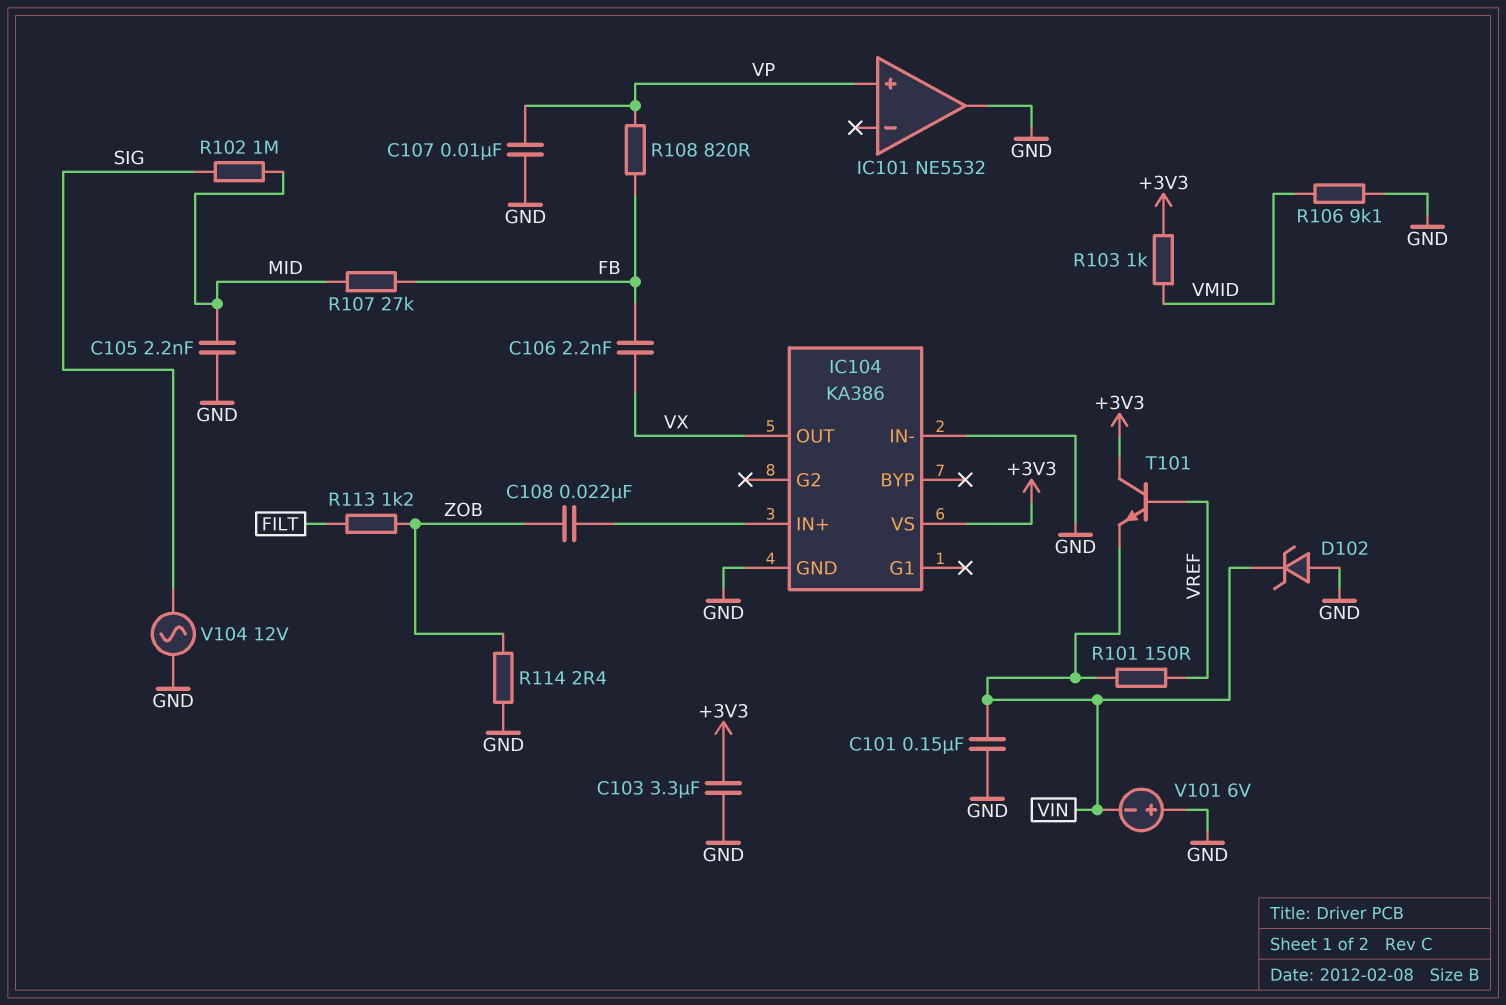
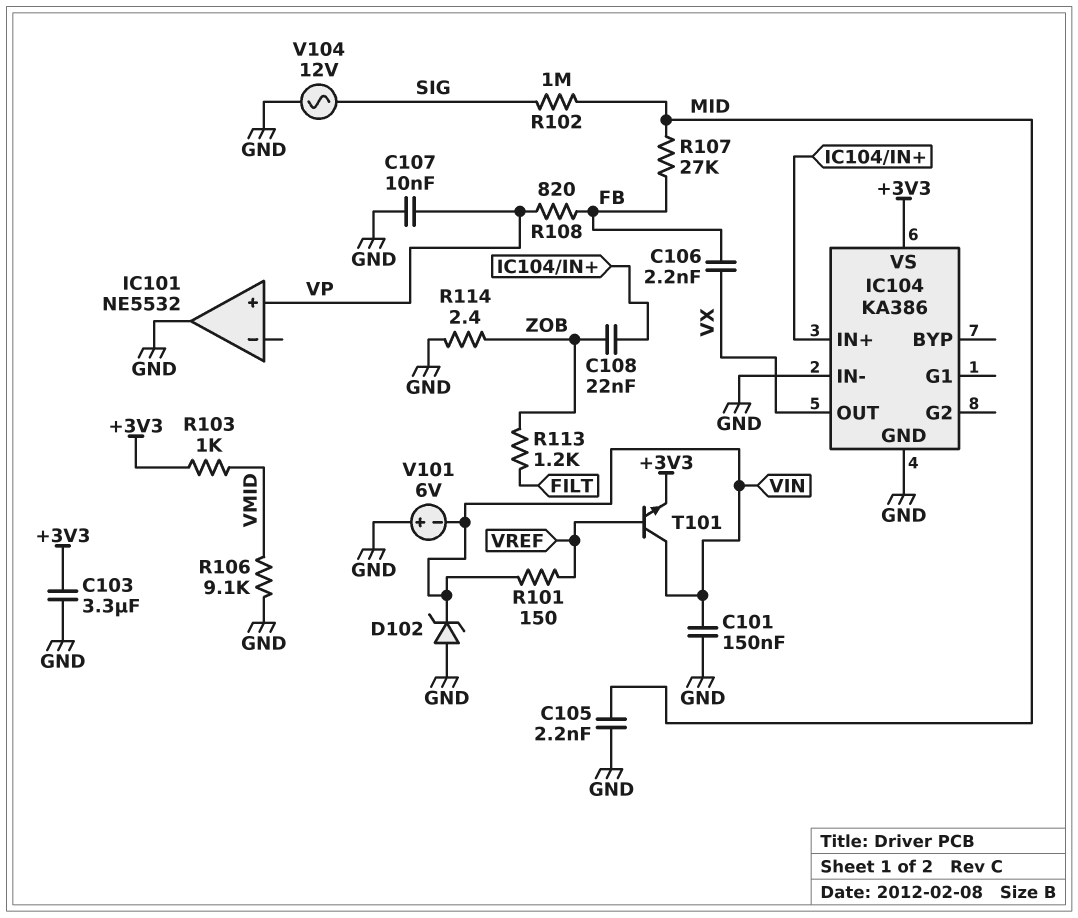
T101: NPN (B VREF, C +3V3, E VIN) -> NPN (B VREF, C VIN, E +3V3)

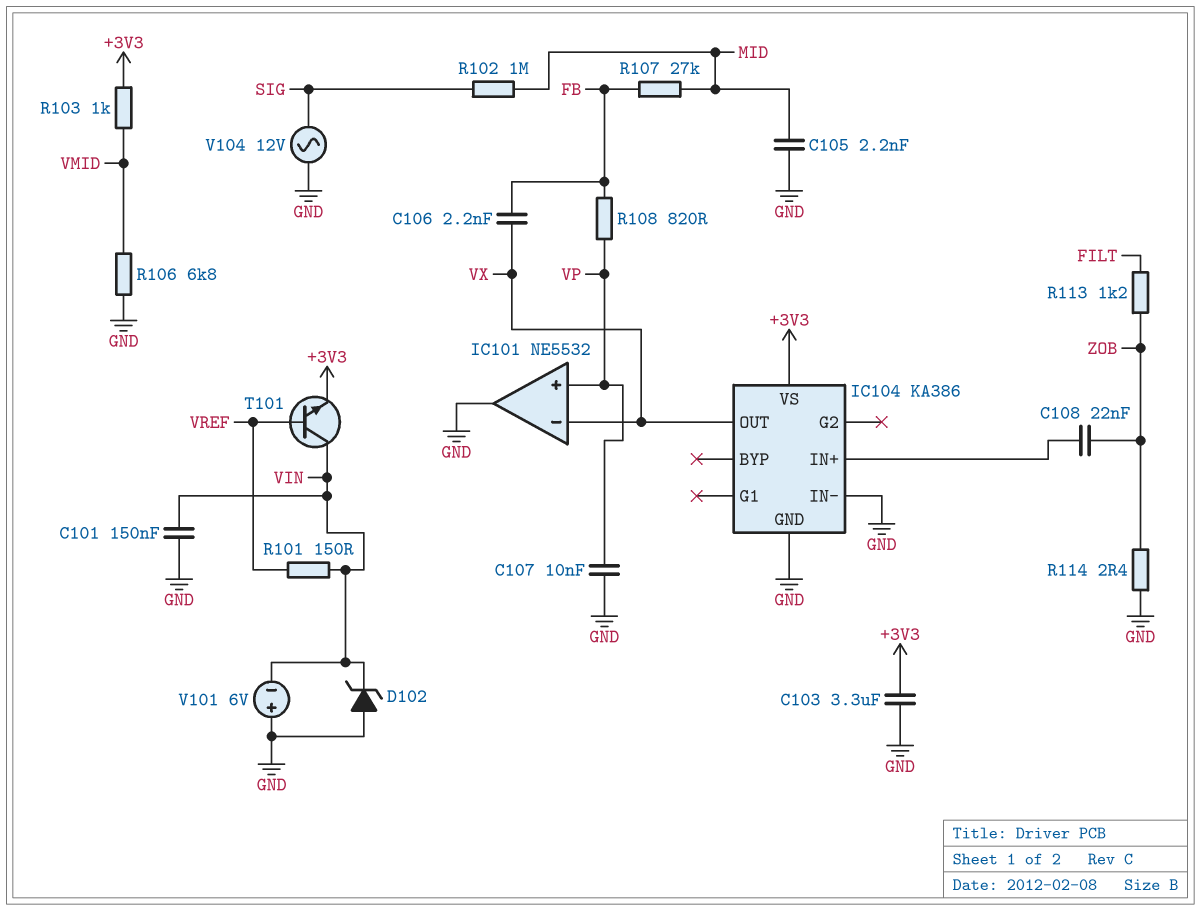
IC101 pin in-: none -> VX
R106: 9.1k (GND, VMID) -> 6.8k (GND, VMID)

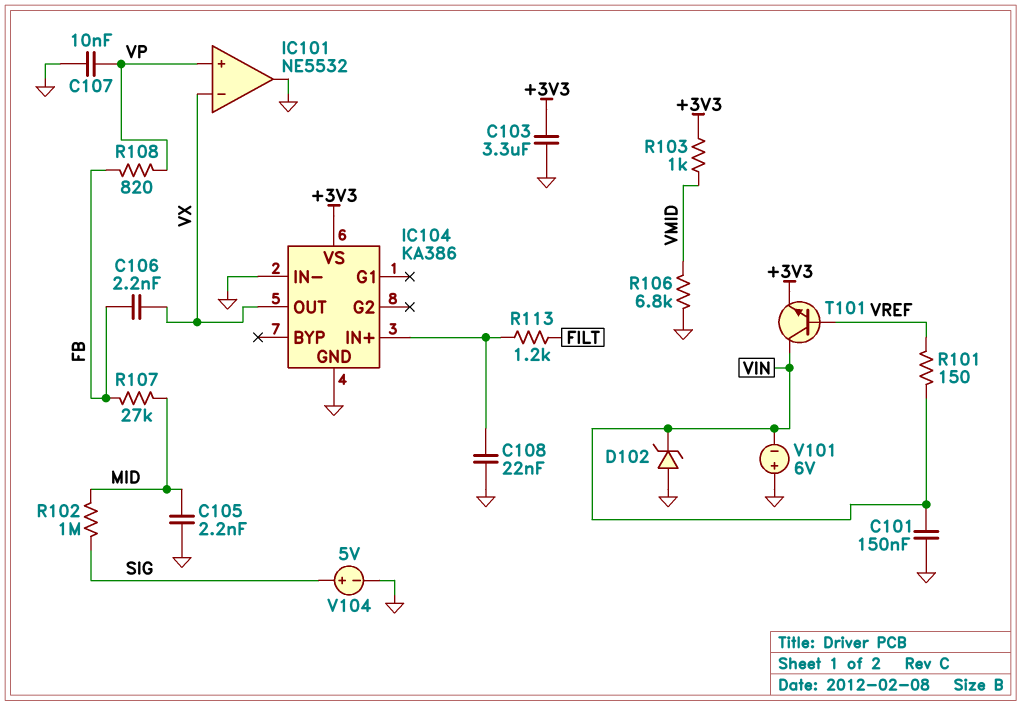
C108: 22nF (IC104/IN+, ZOB) -> 22nF (GND, IC104/IN+)
R113: 1.2k (FILT, ZOB) -> 1.2k (FILT, IC104/IN+)
R114: 2.4 (GND, ZOB) -> none
V104: AC 12V (GND, SIG) -> 5V (plus SIG, minus GND)

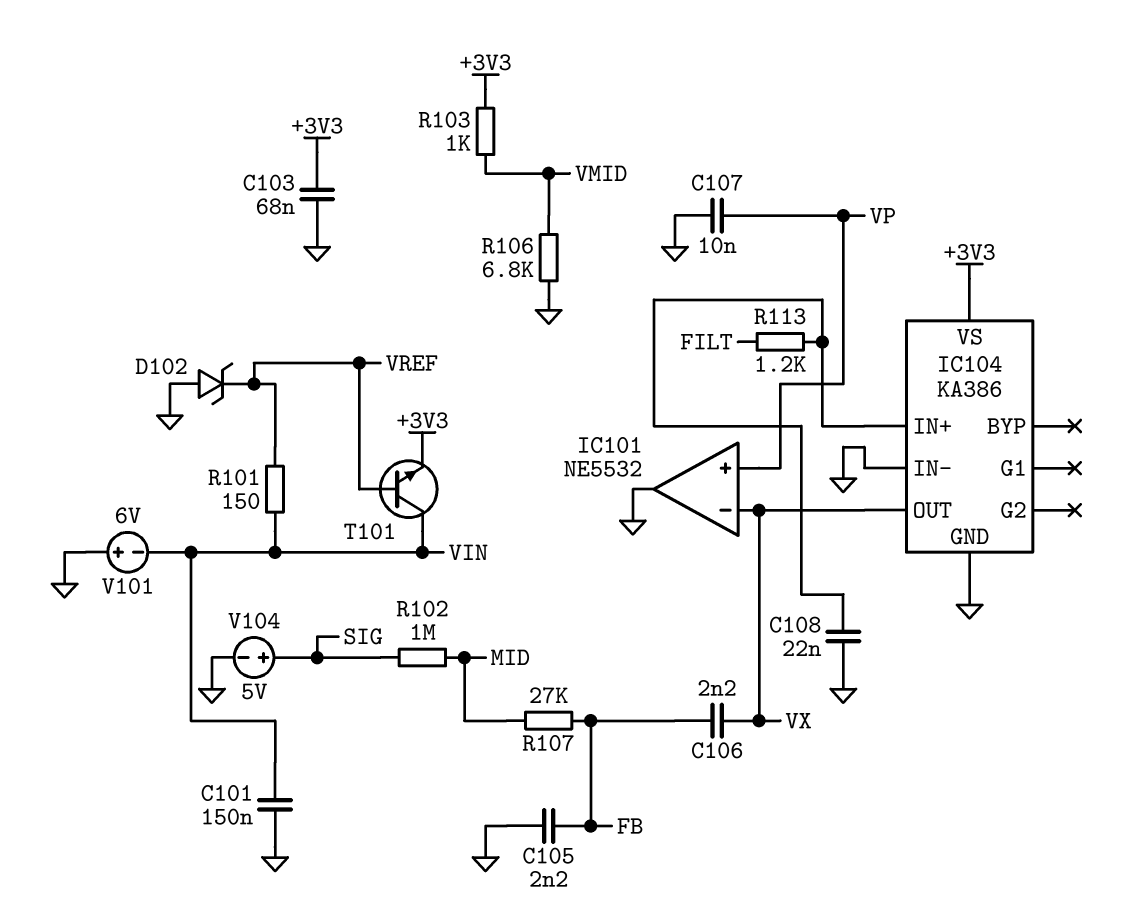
C103: 3.3uF (+3V3, GND) -> 68nF (+3V3, GND)
C105: 2.2nF (GND, MID) -> 2.2nF (FB, GND)
D102: zener (A GND, K VIN) -> zener (A GND, K VREF)
R108: 820 (FB, VP) -> none

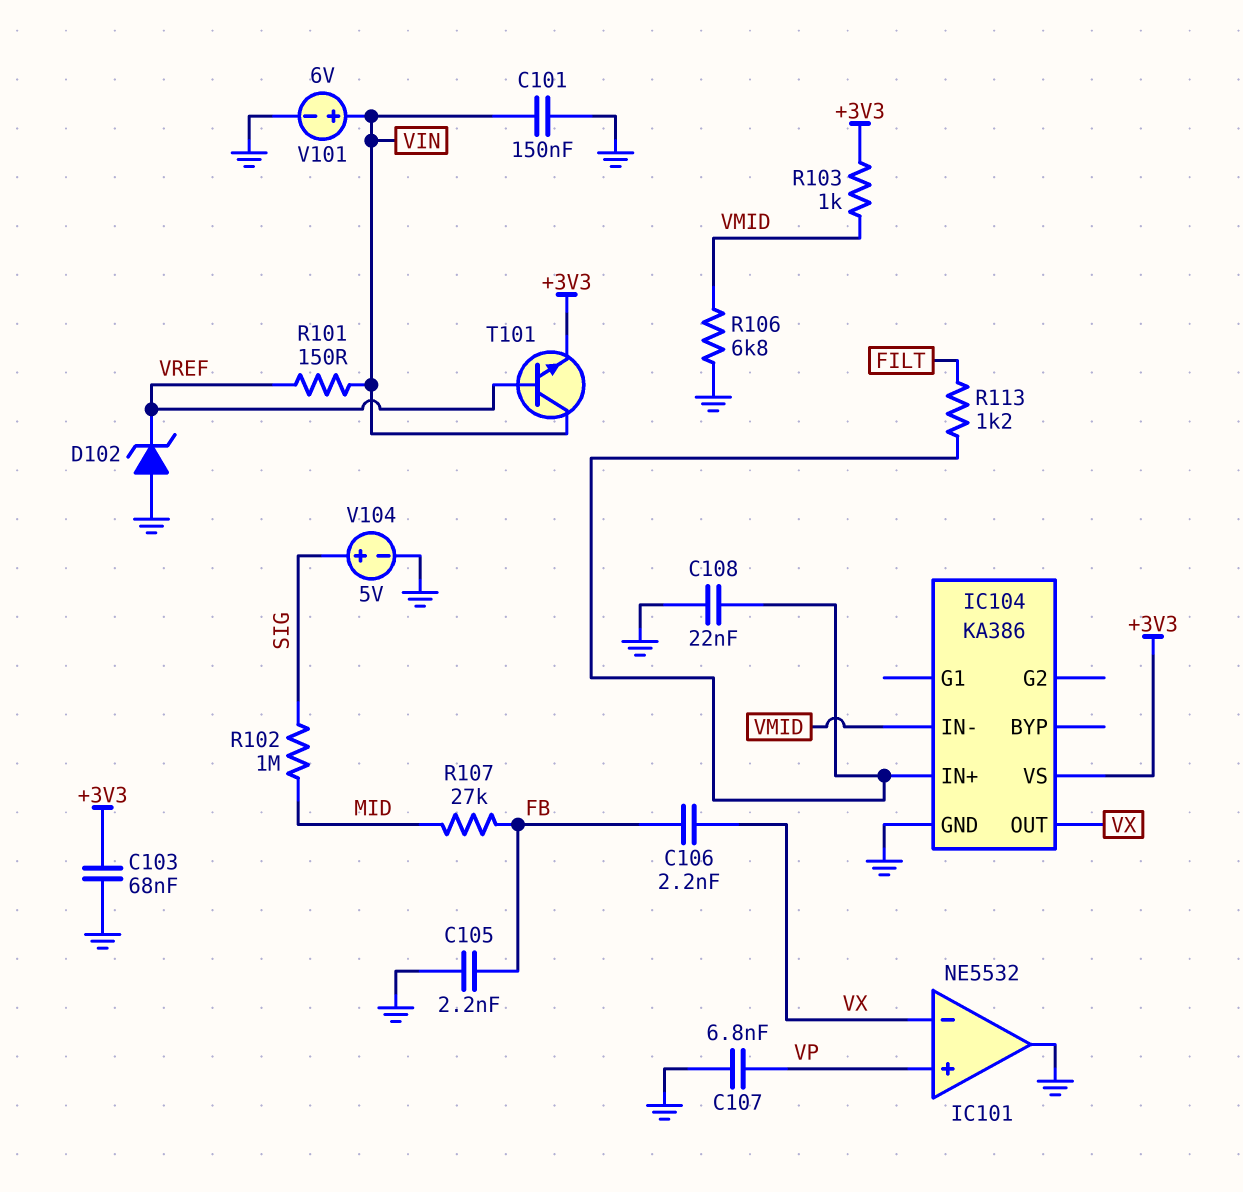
C107: 10nF (GND, VP) -> 6.8nF (GND, VP)
IC104 pin IN-: GND -> VMID
V101: 6V (plus GND, minus VIN) -> 6V (plus VIN, minus GND)

